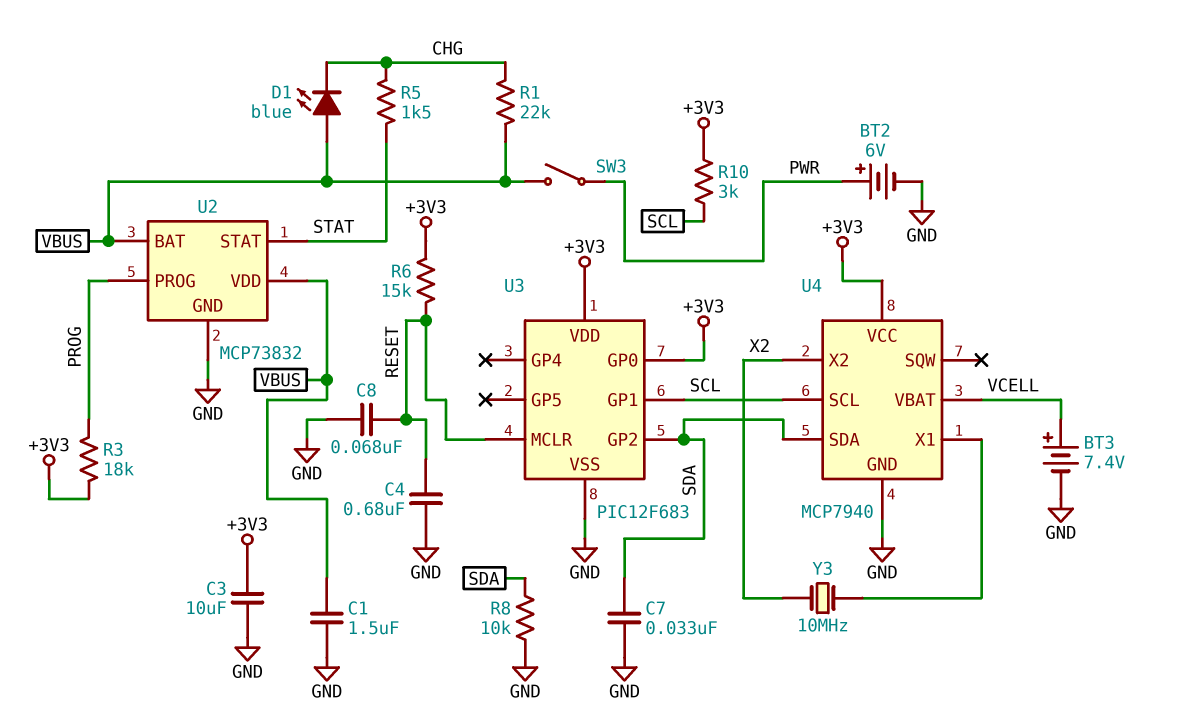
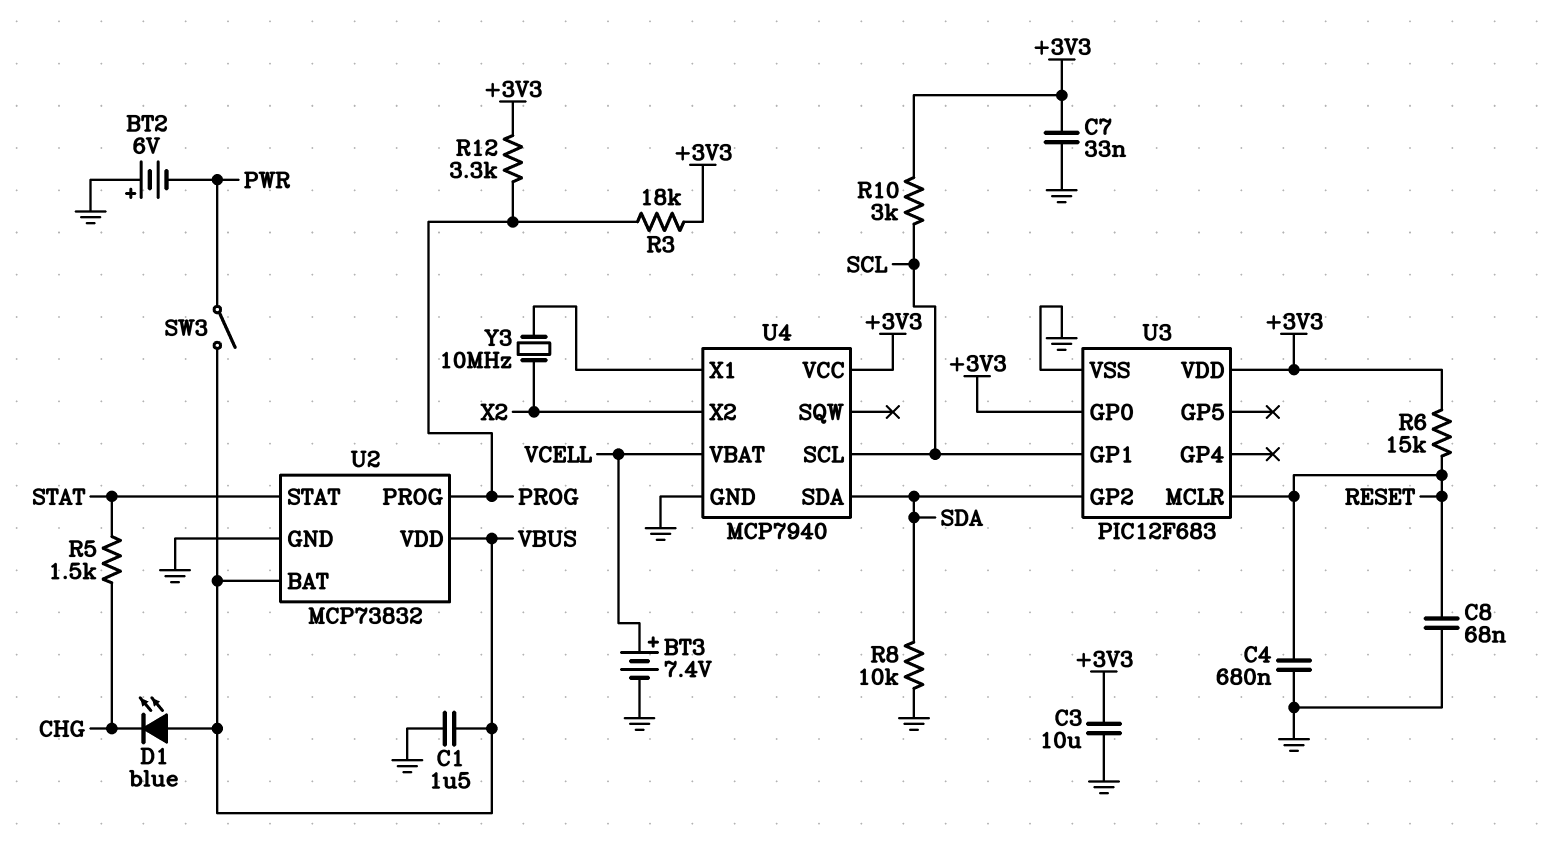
BT2: 6V (plus PWR, minus GND) -> 6V (plus GND, minus PWR)
C7: 33nF (GND, SDA) -> 33nF (+3V3, GND)
R1: 22k (CHG, VBUS) -> none
R12: none -> 3.3k (+3V3, PROG)

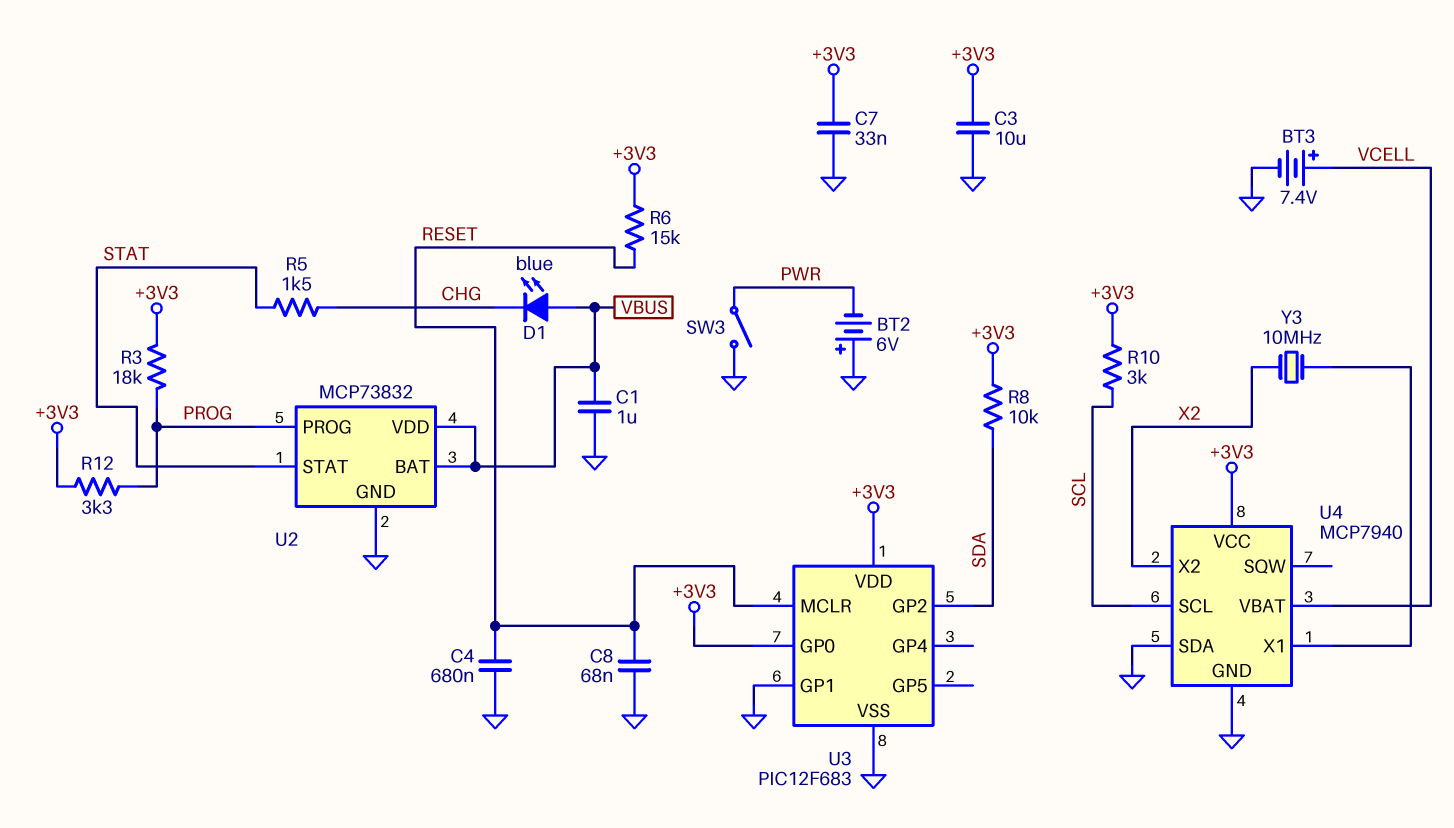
C1: 1.5uF (GND, VBUS) -> 1uF (GND, VBUS)
R8: 10k (GND, SDA) -> 10k (+3V3, SDA)
SW3: switch (PWR, VBUS) -> switch (GND, PWR)
U3 pin GP1: SCL -> GND
U4 pin SDA: SDA -> GND

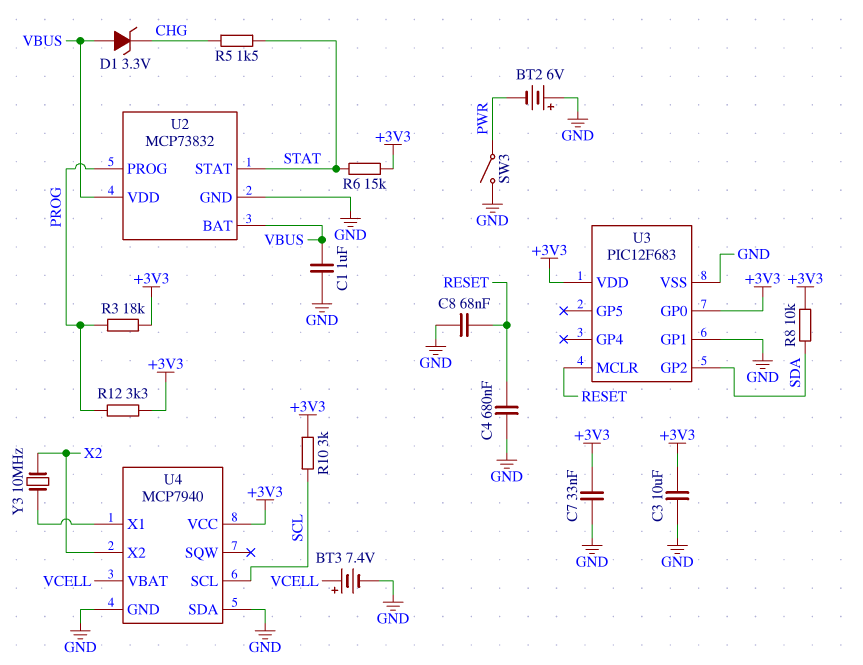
D1: LED blue (A VBUS, K CHG) -> zener 3.3V (A VBUS, K CHG)
R6: 15k (+3V3, RESET) -> 15k (+3V3, STAT)

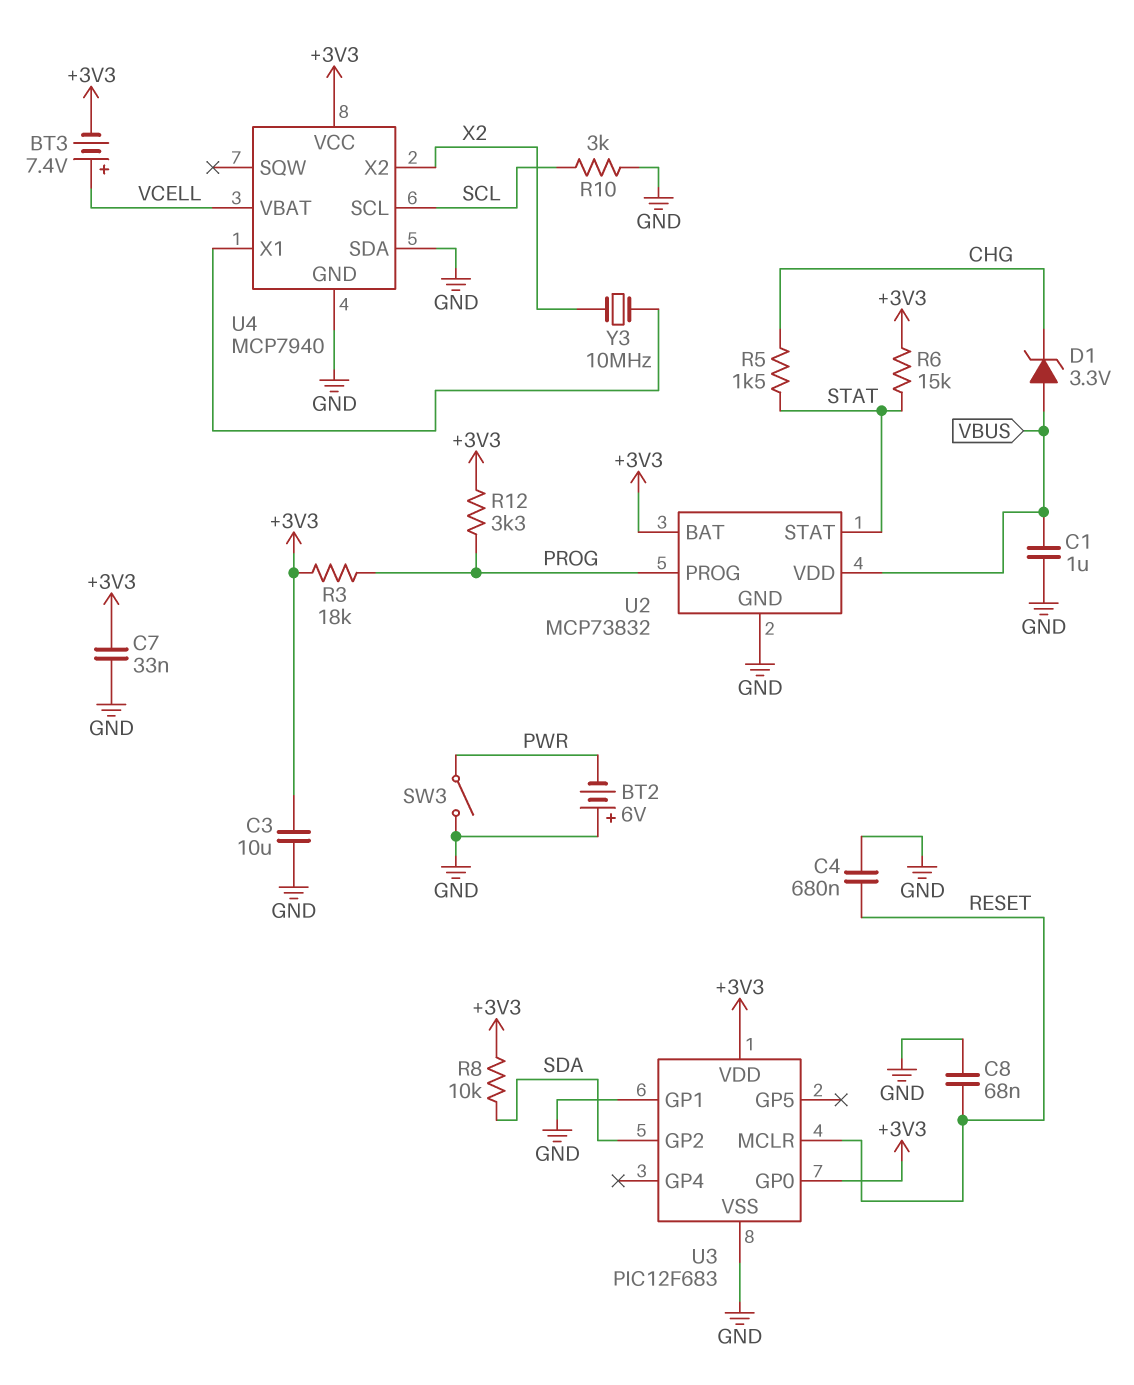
BT3: 7.4V (plus VCELL, minus GND) -> 7.4V (plus VCELL, minus +3V3)
R10: 3k (+3V3, SCL) -> 3k (GND, SCL)
U2 pin BAT: VBUS -> +3V3

